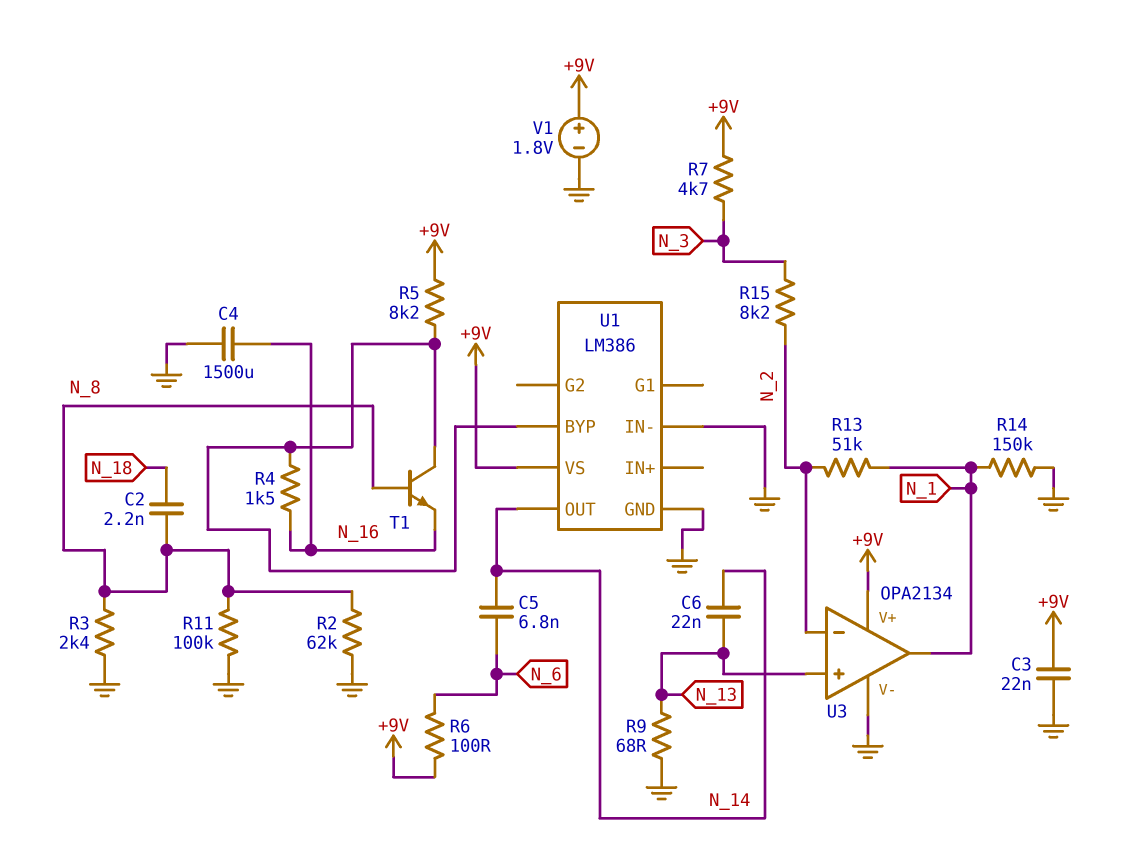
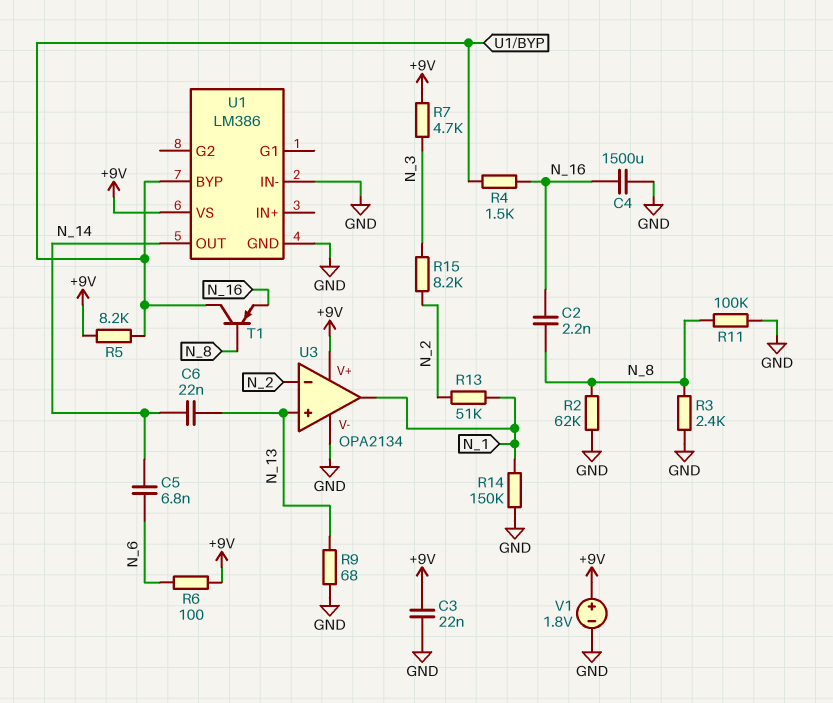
C2: 2.2nF (N_8, N_18) -> 2.2nF (N_8, N_16)
T1: NPN (B N_8, C U1/BYP, E N_16) -> PNP (B N_8, C U1/BYP, E N_16)

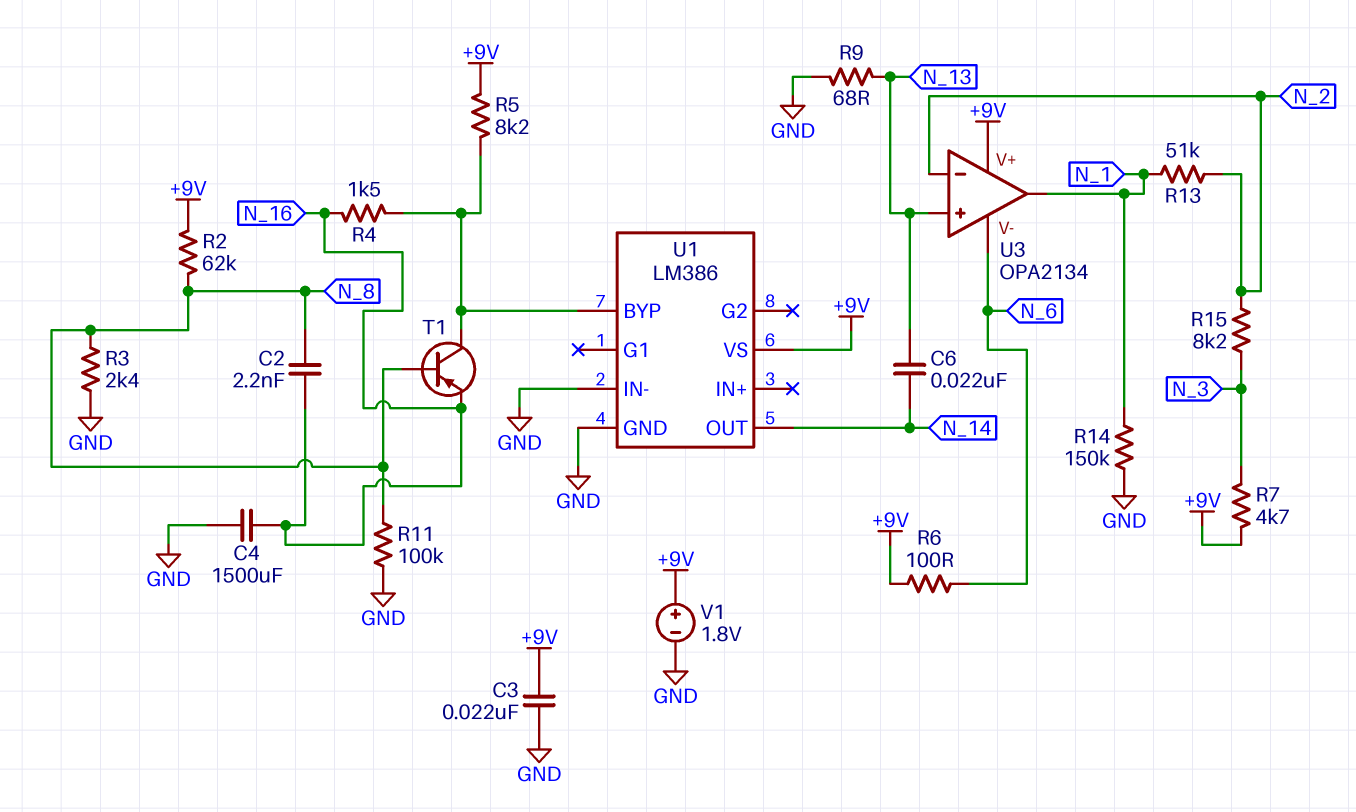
C5: 6.8nF (N_6, N_14) -> none
R2: 62k (GND, N_8) -> 62k (+9V, N_8)
U3 pin V-: GND -> N_6

